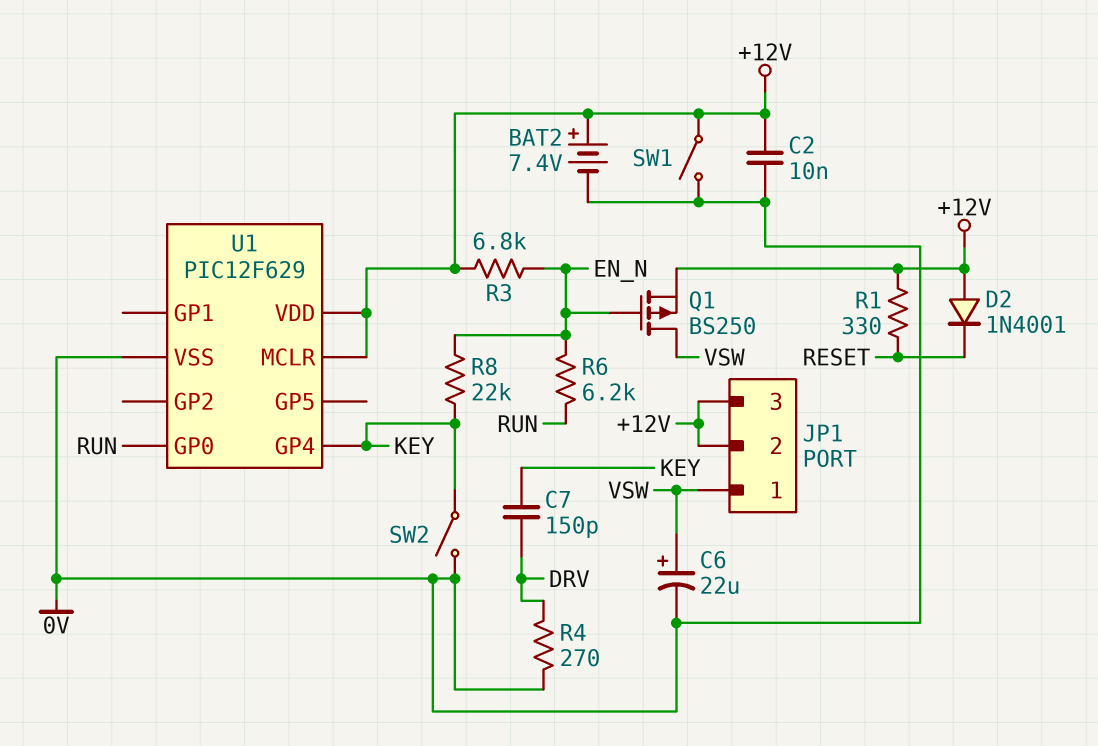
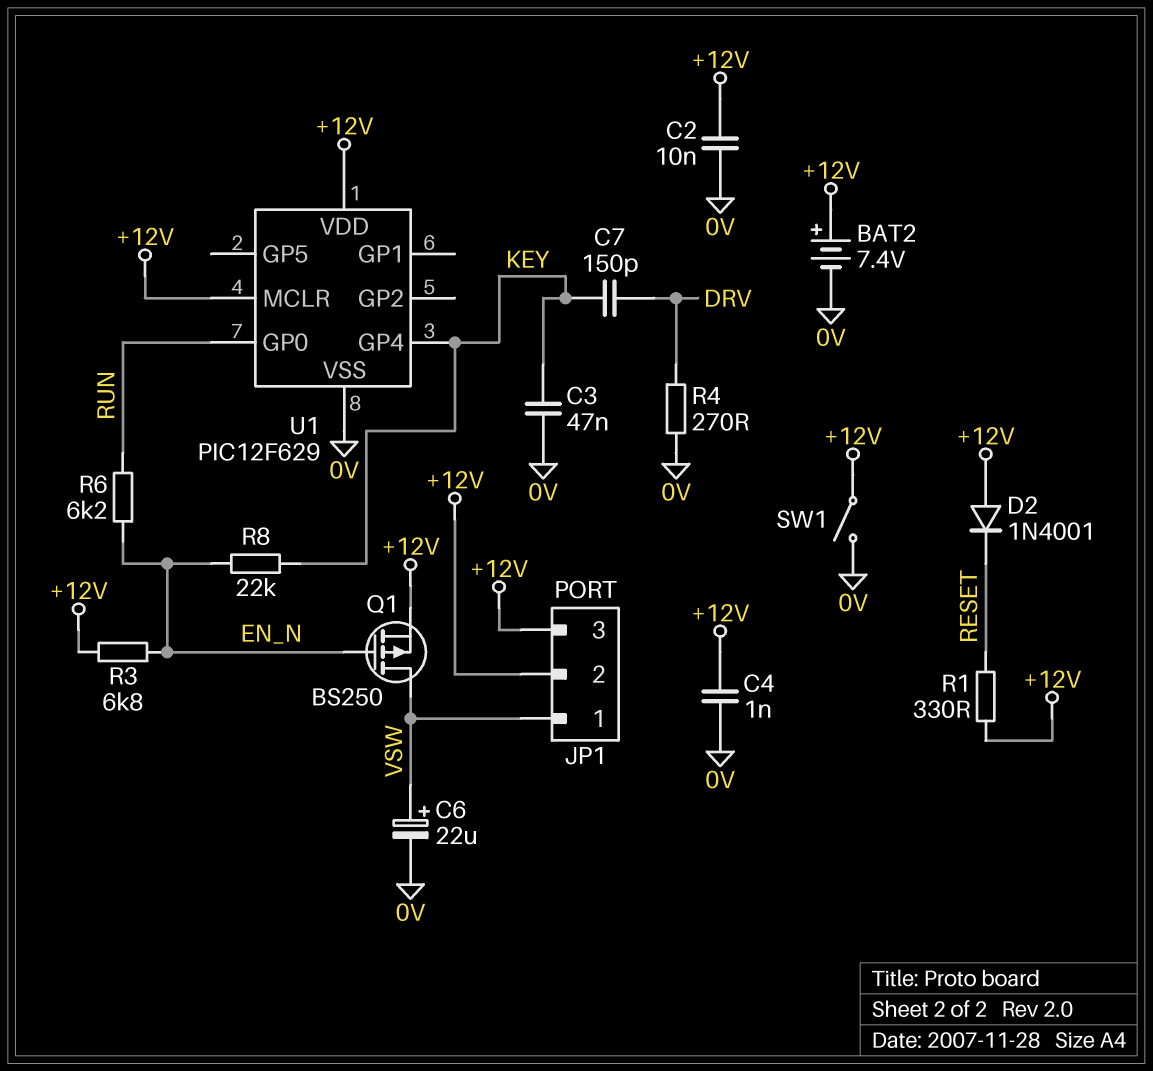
C3: none -> 47nF (0V, KEY)
C4: none -> 1nF (+12V, 0V)
SW2: switch (0V, KEY) -> none

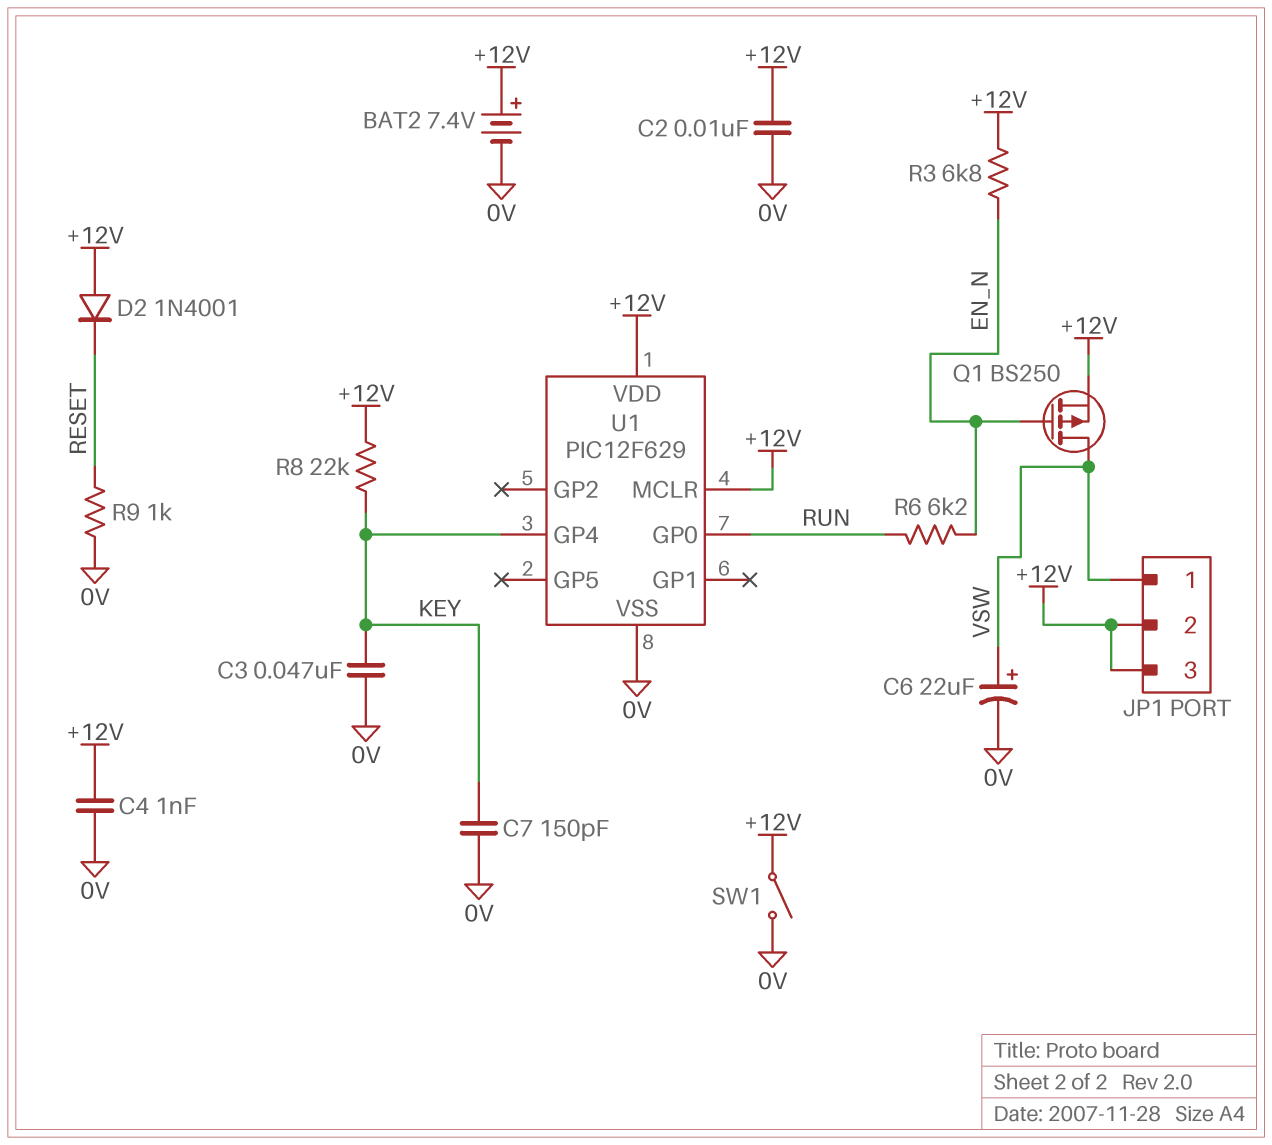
C7: 150pF (DRV, KEY) -> 150pF (0V, KEY)
R1: 330 (+12V, RESET) -> none
R4: 270 (0V, DRV) -> none
R8: 22k (EN_N, KEY) -> 22k (+12V, KEY)
R9: none -> 1k (0V, RESET)

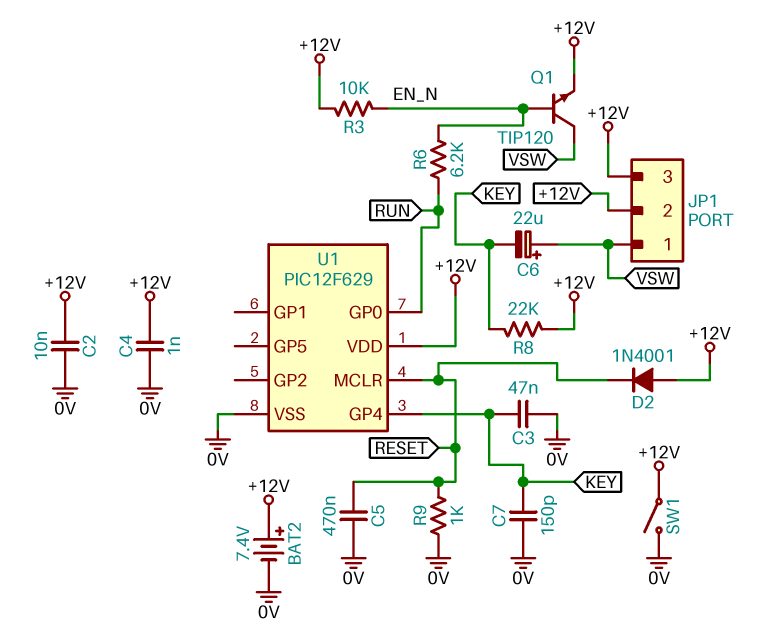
C5: none -> 470nF (0V, RESET)
C6: 22uF (plus VSW, minus 0V) -> 22uF (plus VSW, minus KEY)
Q1: PMOS BS250 (G EN_N, D VSW, S +12V) -> NPN TIP120 (B EN_N, C VSW, E +12V)
R3: 6.8k (+12V, EN_N) -> 10k (+12V, EN_N)
U1 pin MCLR: +12V -> RESET

